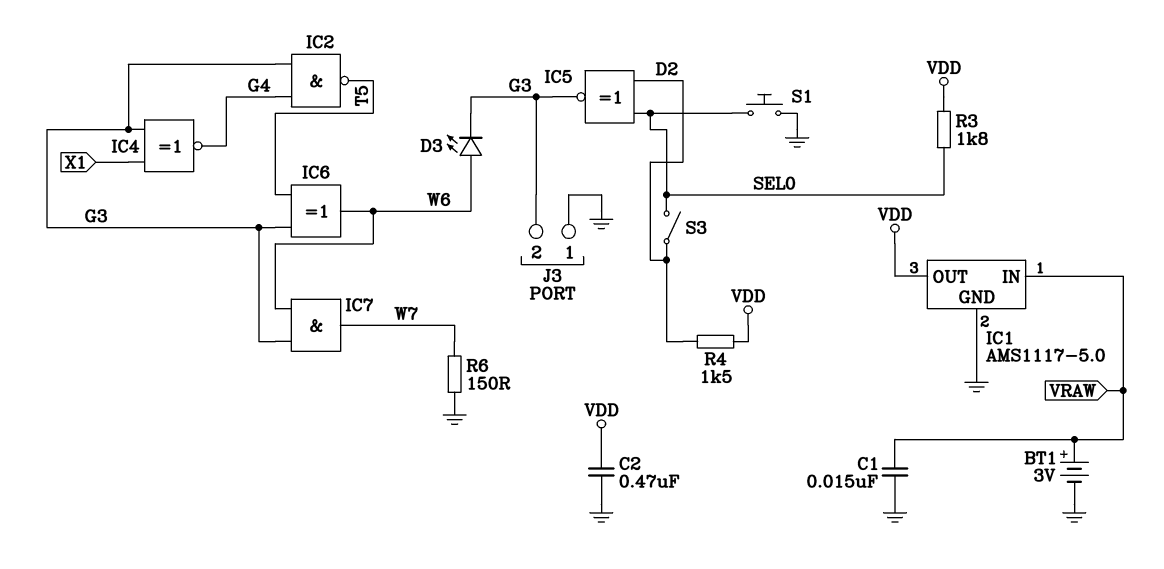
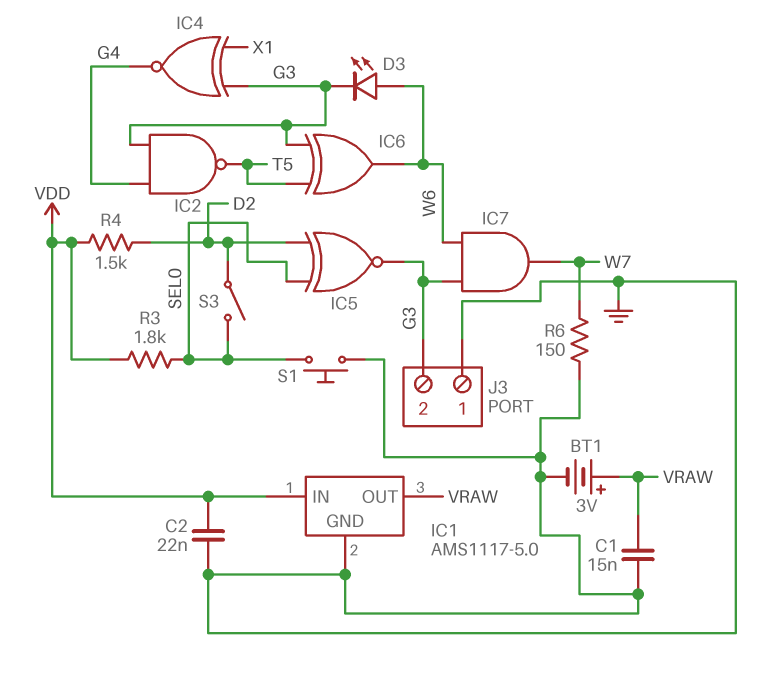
C2: 470nF (GND, VDD) -> 22nF (GND, VDD)
IC1 pin IN: VRAW -> VDD
IC1 pin OUT: VDD -> VRAW

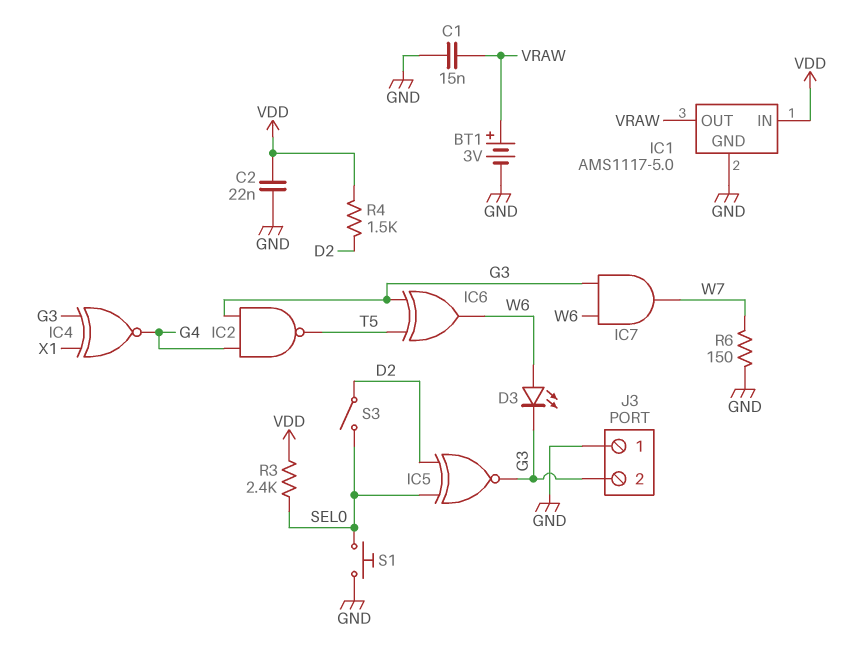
R3: 1.8k (SEL0, VDD) -> 2.4k (SEL0, VDD)

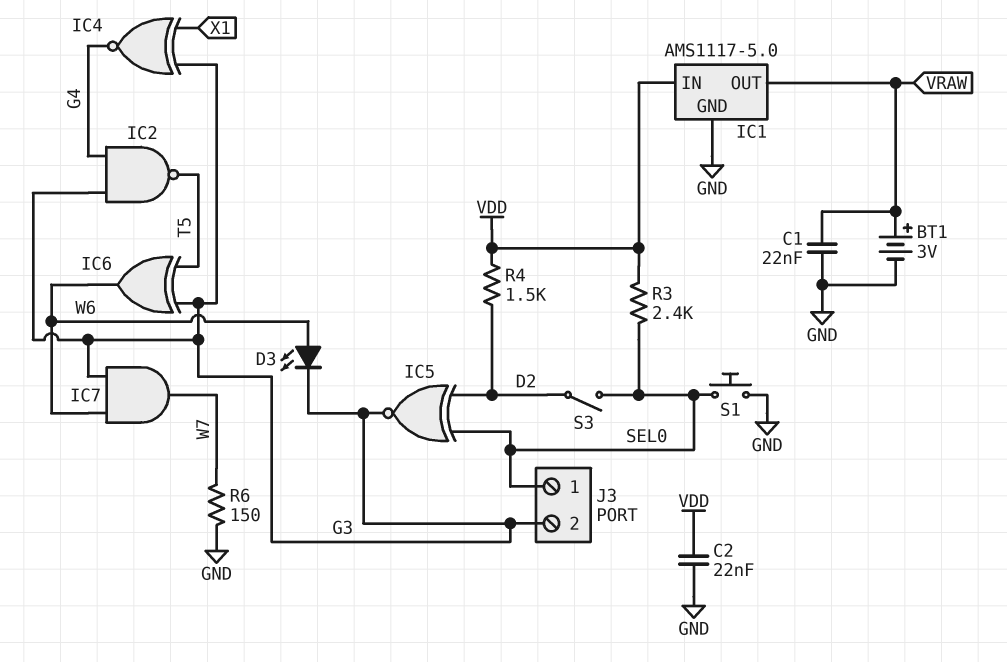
C1: 15nF (GND, VRAW) -> 22nF (GND, VRAW)
J3 pin 1: GND -> SEL0

